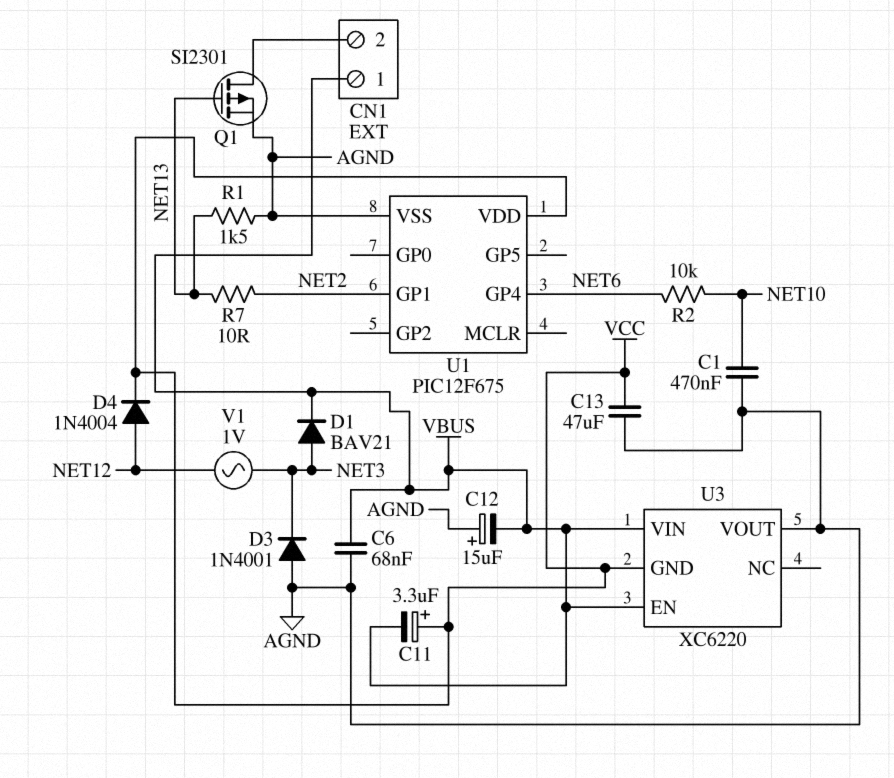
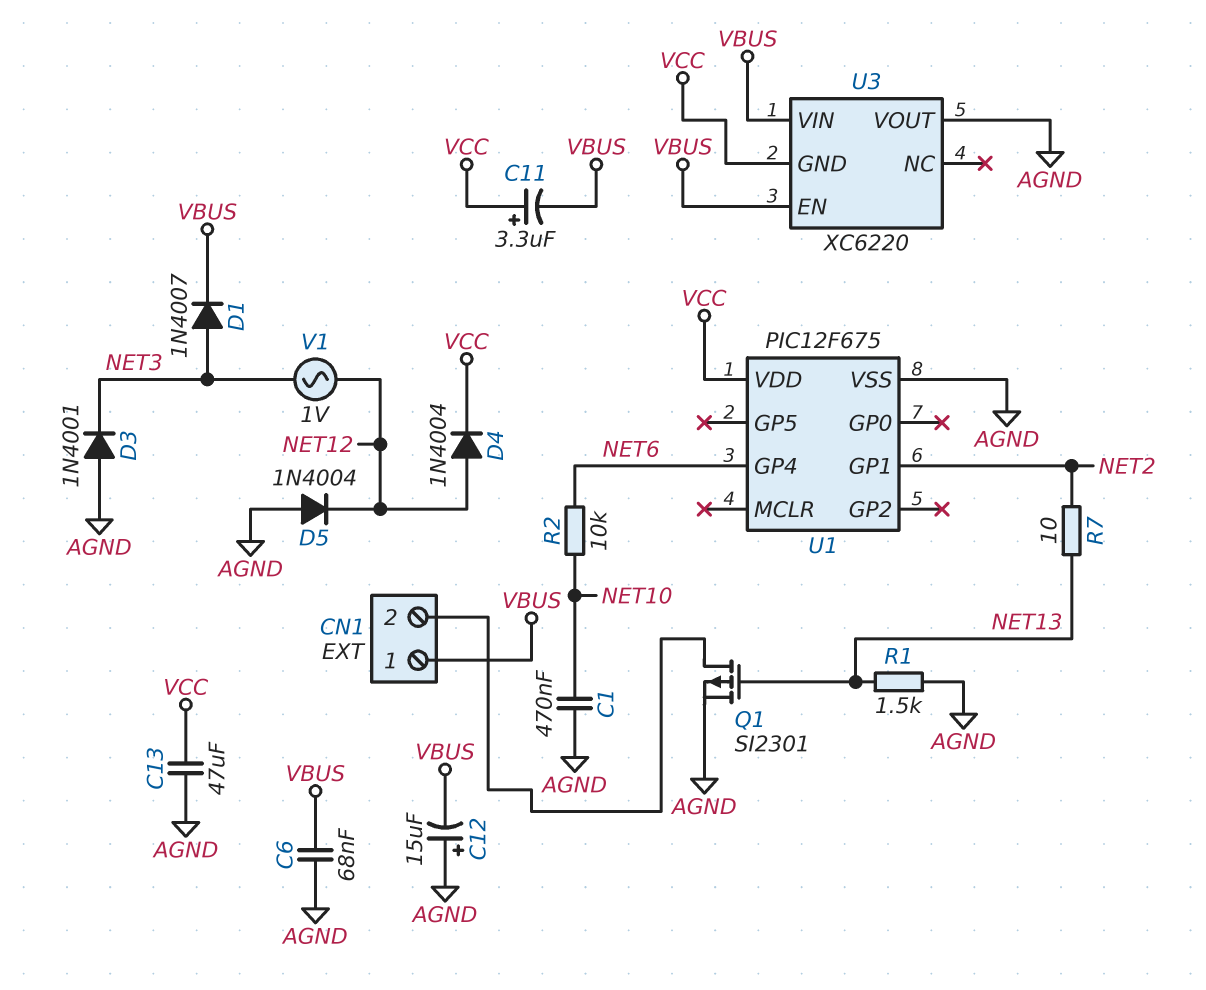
D1: diode BAV21 (A NET3, K VBUS) -> diode 1N4007 (A NET3, K VBUS)
D5: none -> diode 1N4004 (A AGND, K NET12)

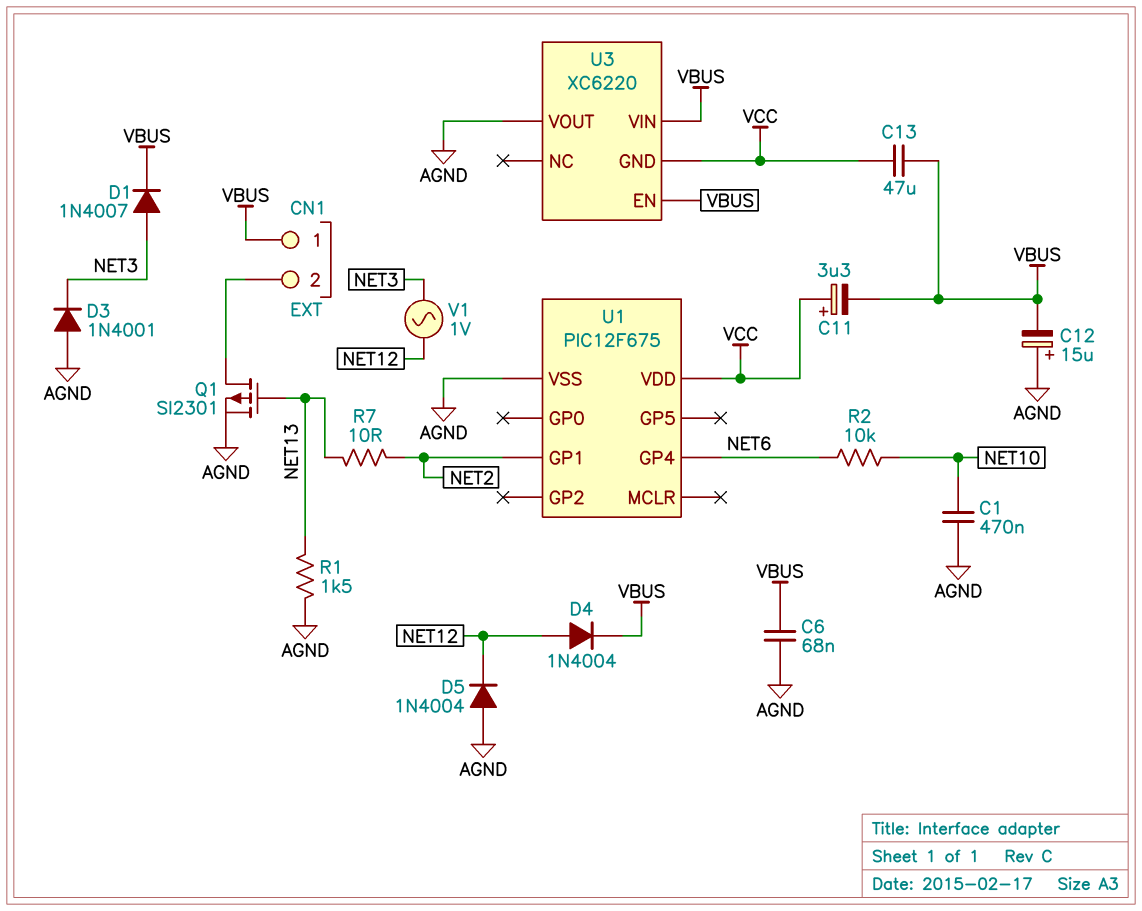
C13: 47uF (AGND, VCC) -> 47uF (VBUS, VCC)
D4: diode 1N4004 (A NET12, K VCC) -> diode 1N4004 (A NET12, K VBUS)

